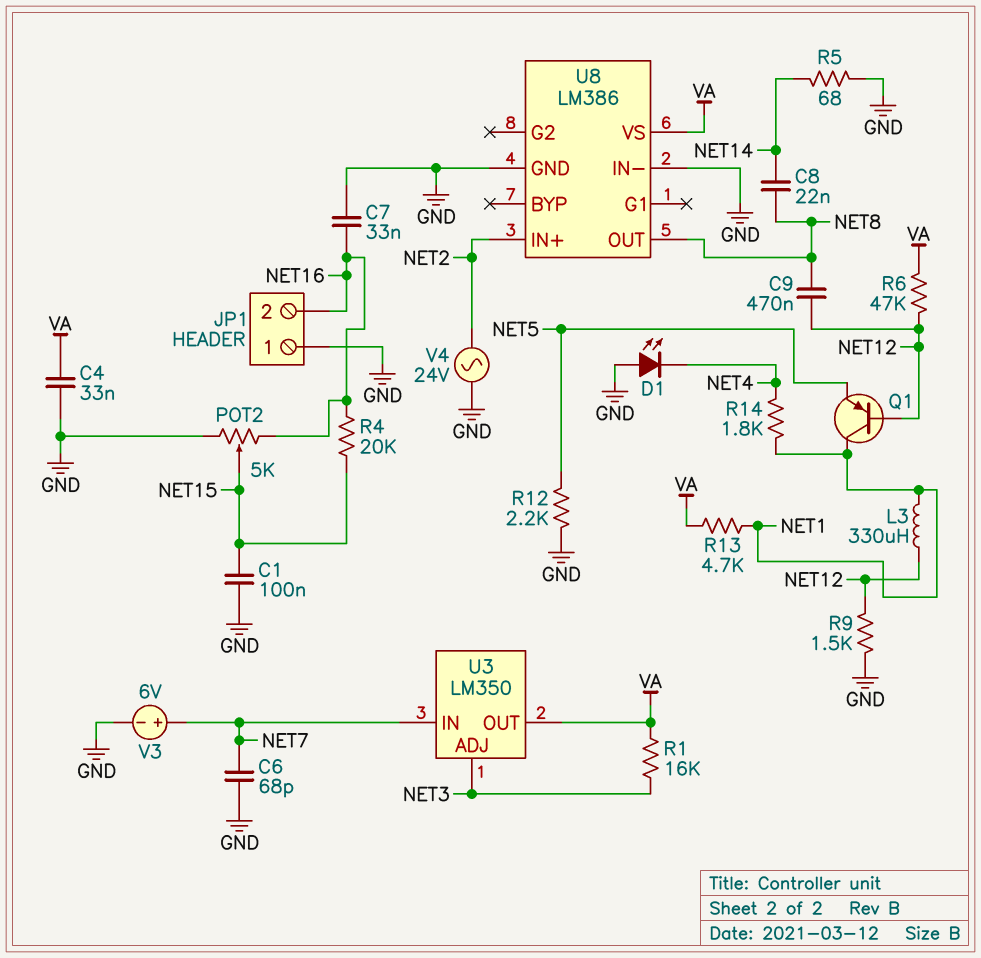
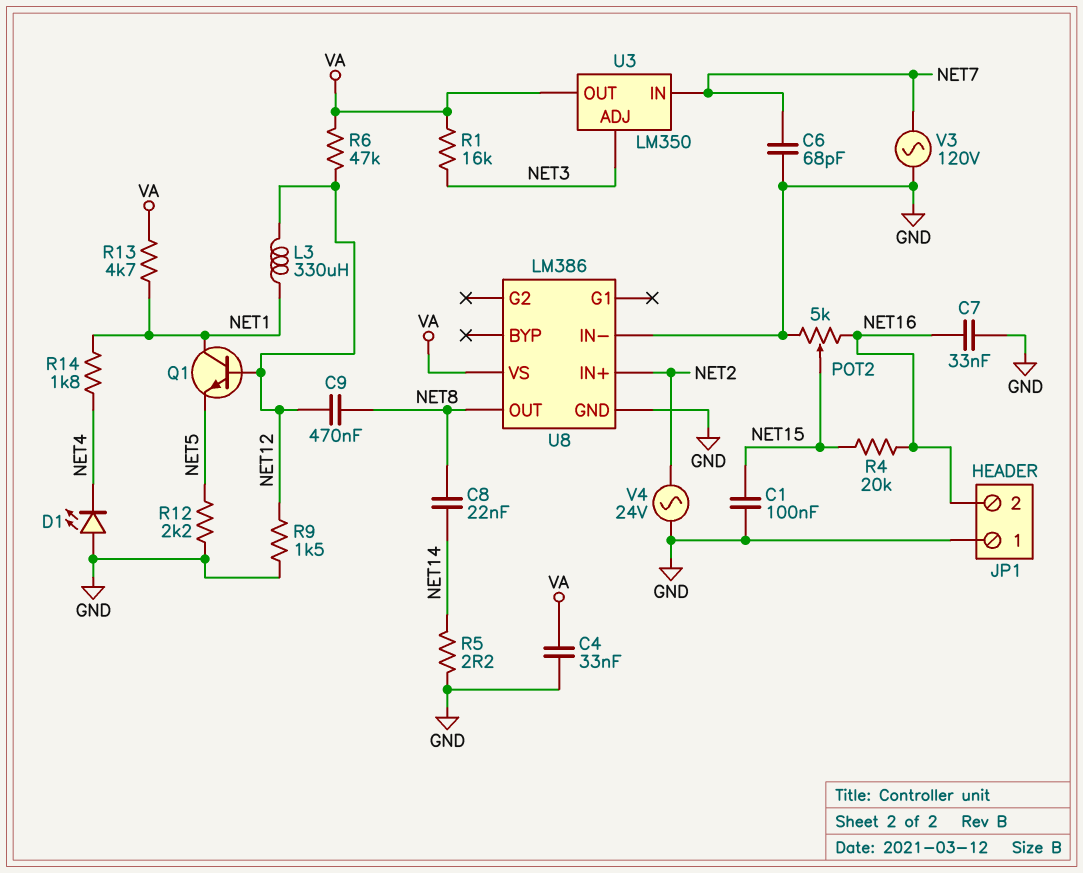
Q1: PNP (B NET12, C NET1, E NET5) -> NPN (B NET12, C NET1, E NET5)
R5: 68 (GND, NET14) -> 2.2 (GND, NET14)
V3: 6V (plus NET7, minus GND) -> AC 120V (GND, NET7)

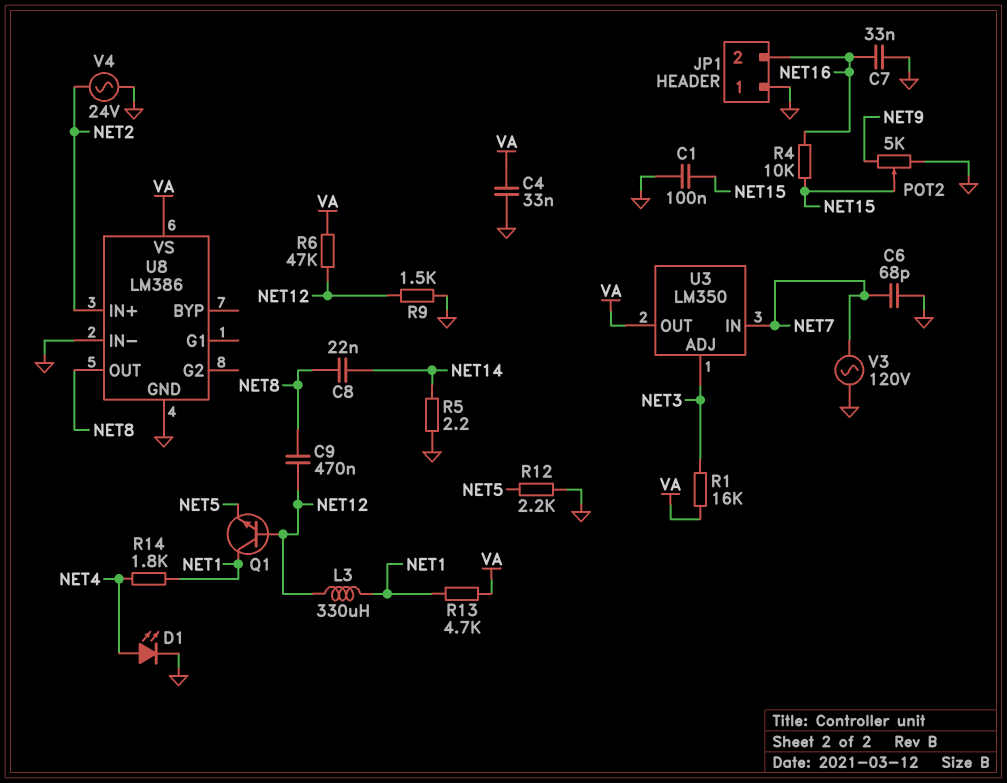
D1: LED (A GND, K NET4) -> LED (A NET4, K GND)
POT2: 5k (GND, NET16, wiper NET15) -> 5k (GND, NET9, wiper NET15)
R4: 20k (NET15, NET16) -> 10k (NET15, NET16)

